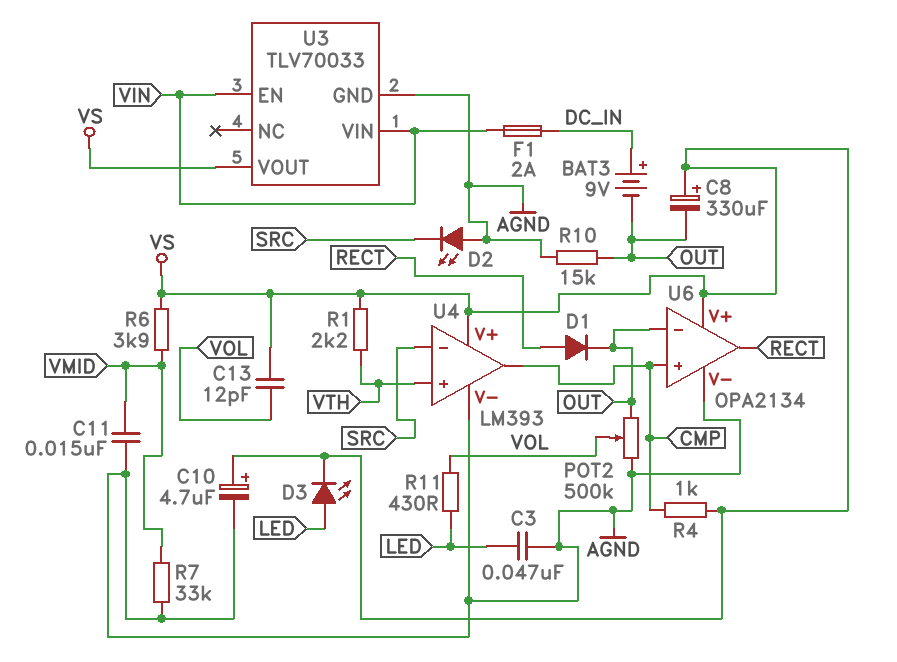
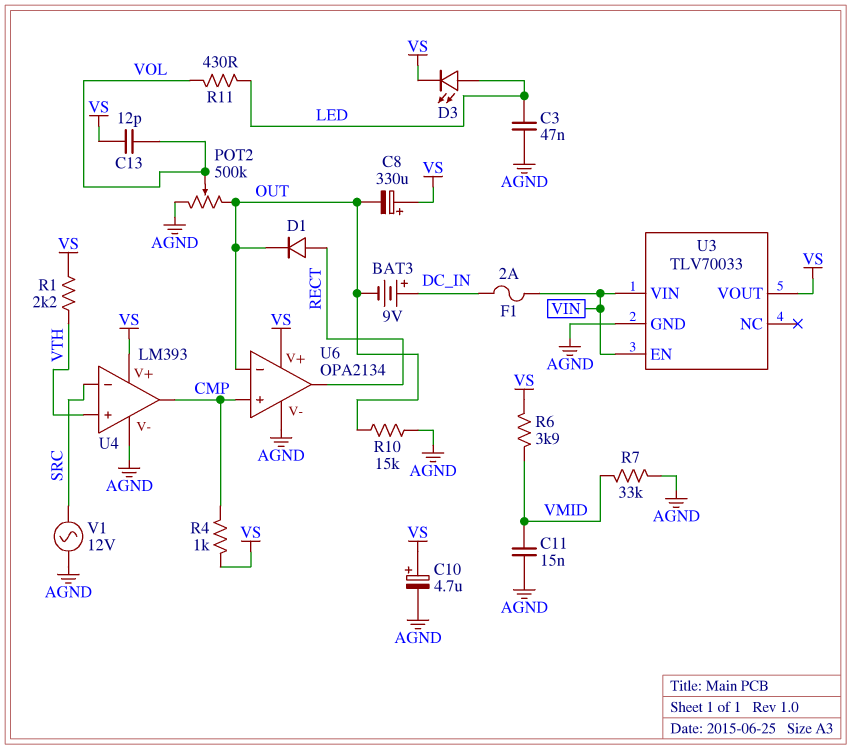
D2: LED (A AGND, K SRC) -> none
V1: none -> AC 12V (AGND, SRC)

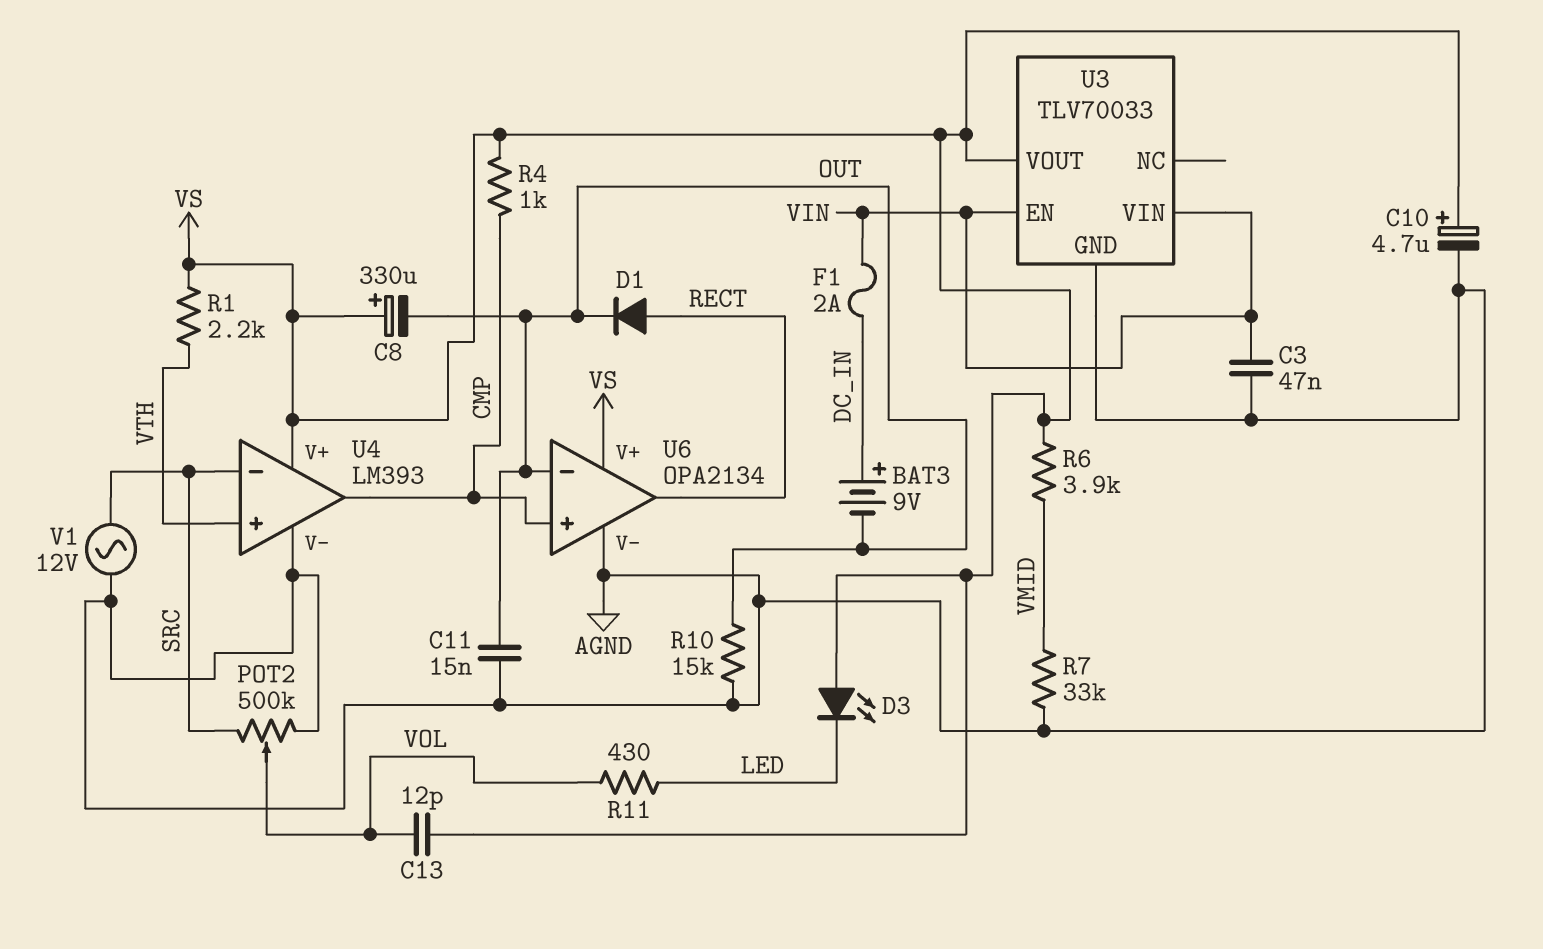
C3: 47nF (AGND, LED) -> 47nF (AGND, VIN)
C11: 15nF (AGND, VMID) -> 15nF (AGND, OUT)
D3: LED (A LED, K VS) -> LED (A VS, K LED)
POT2: 500k (AGND, OUT, wiper VOL) -> 500k (AGND, SRC, wiper VOL)

